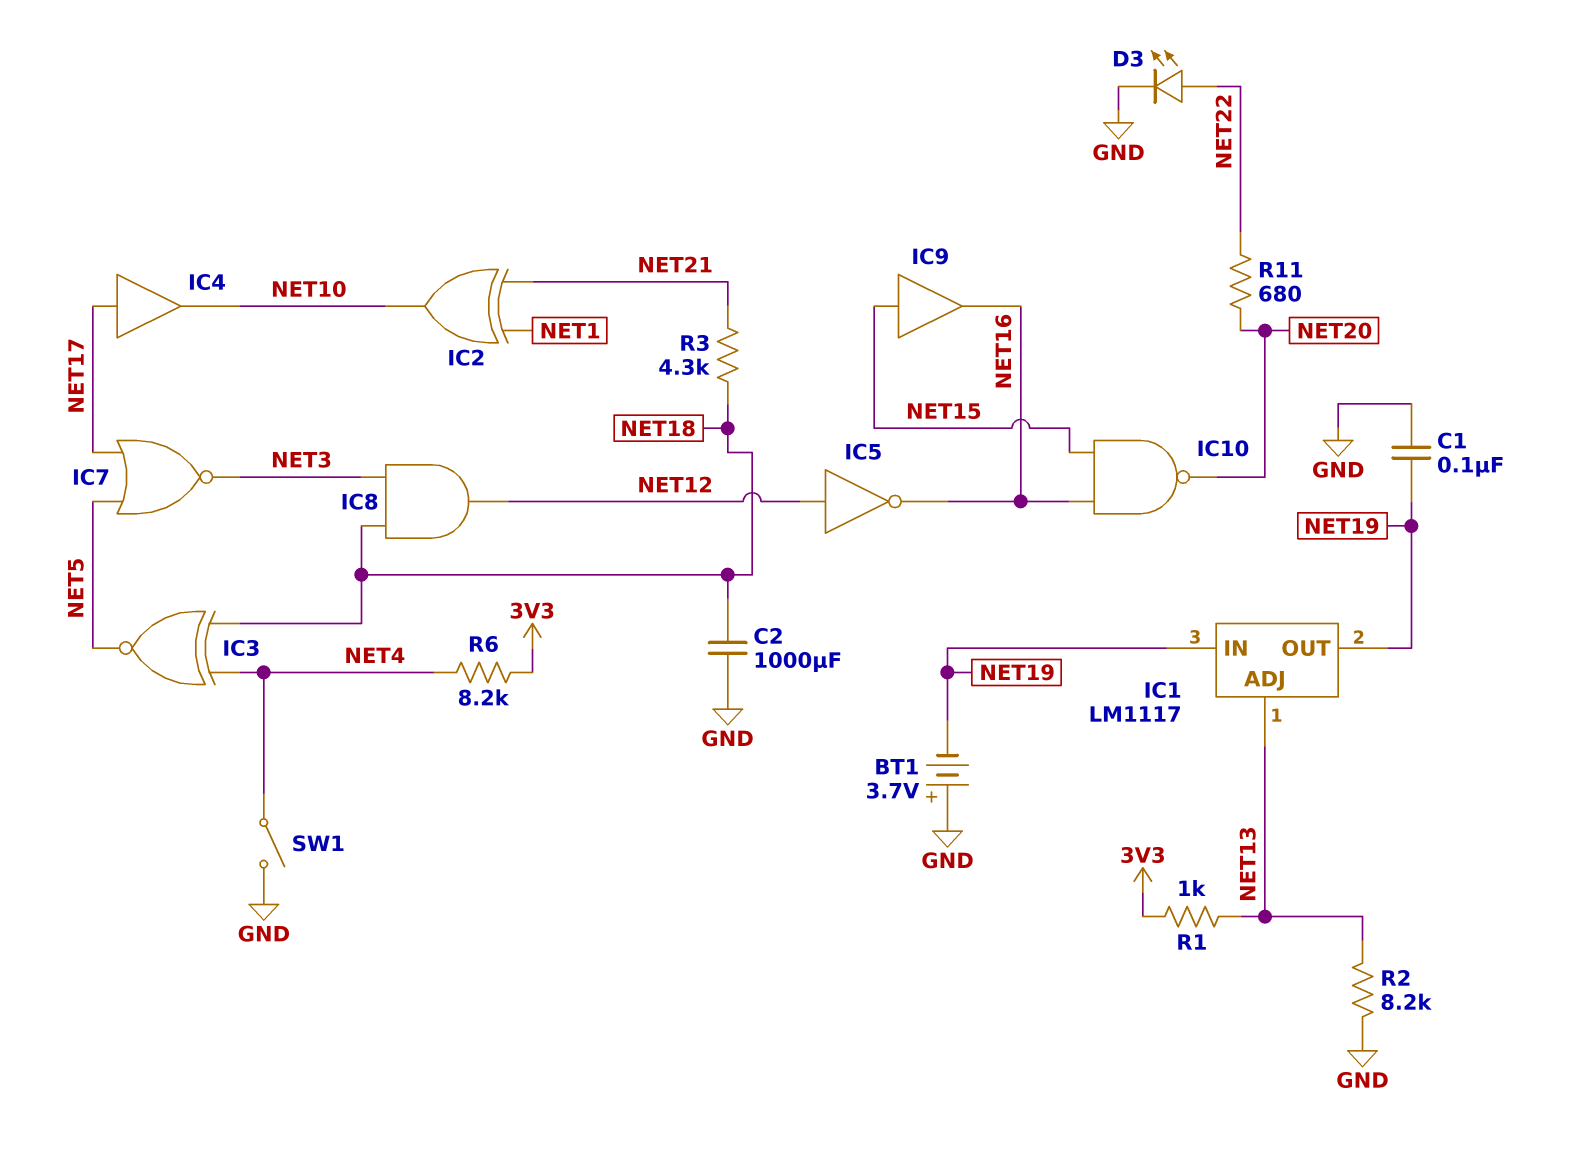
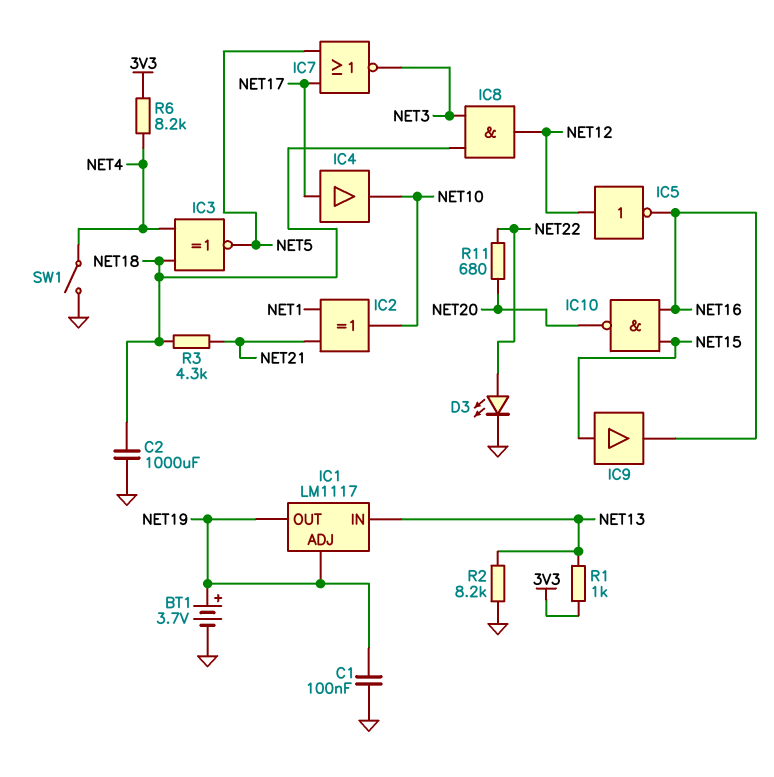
BT1: 3.7V (plus GND, minus NET19) -> 3.7V (plus NET19, minus GND)
IC1 pin ADJ: NET13 -> NET19
IC1 pin IN: NET19 -> NET13

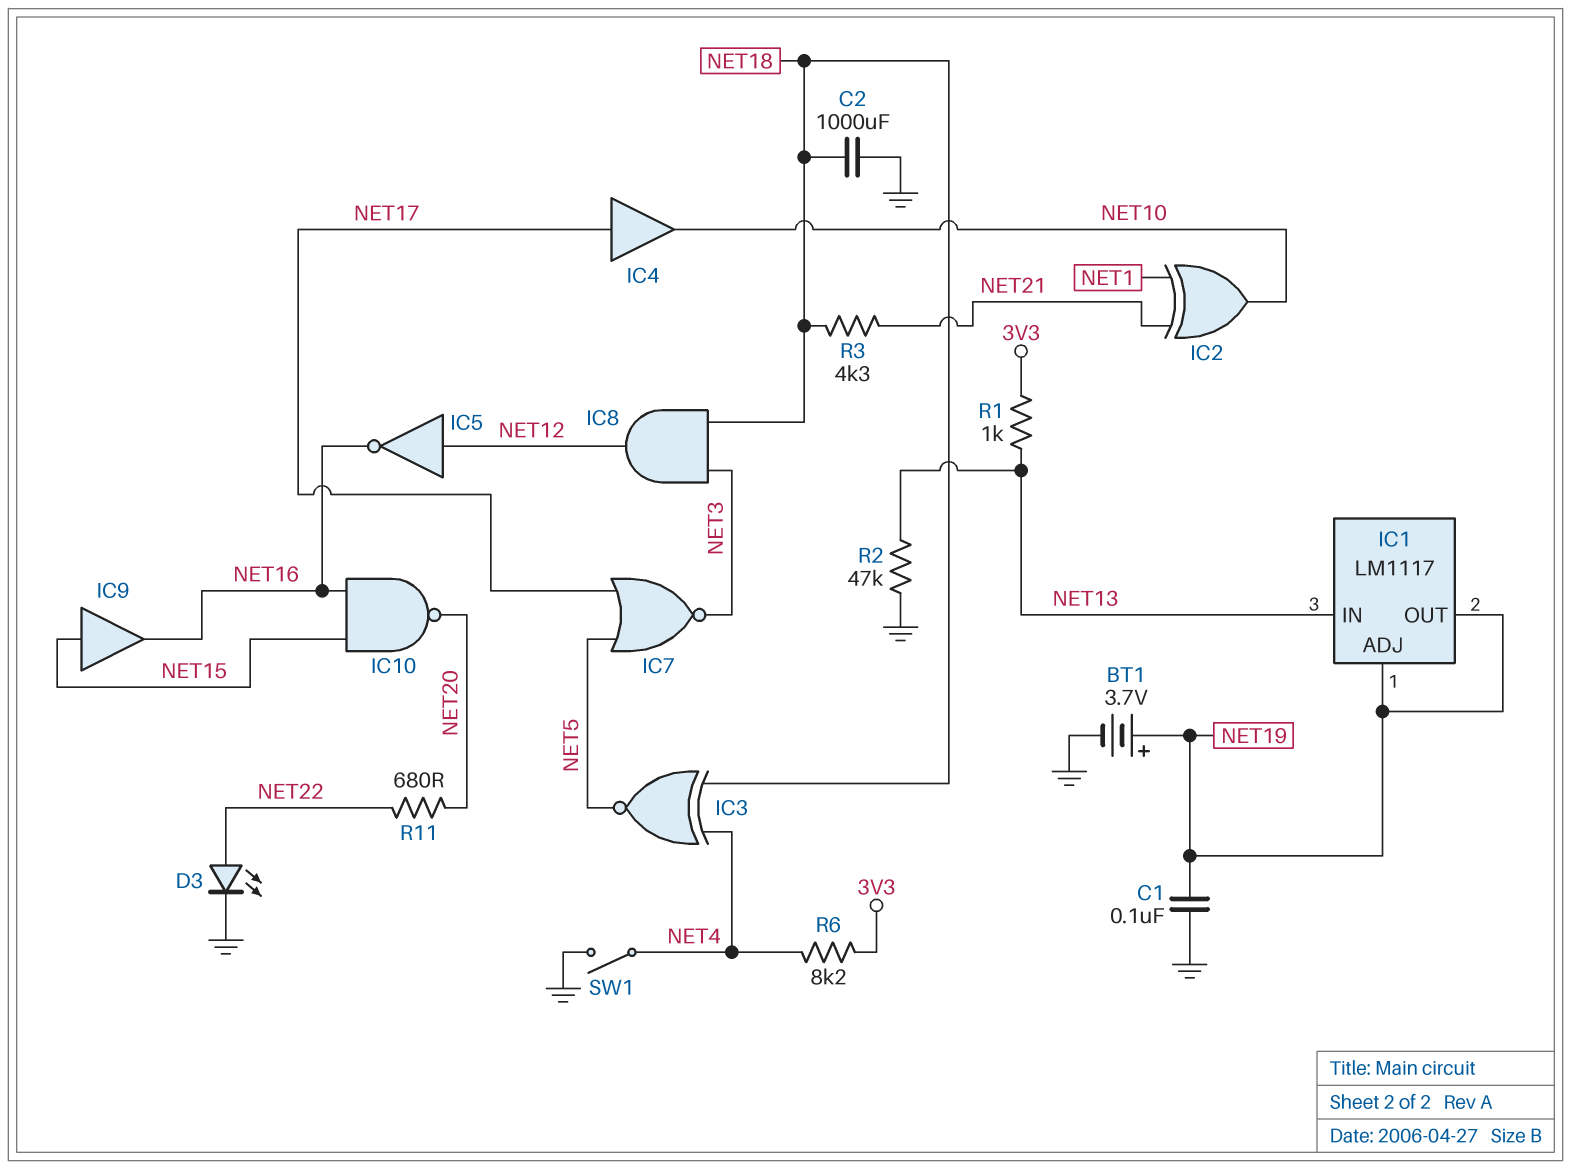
R2: 8.2k (GND, NET13) -> 47k (GND, NET13)

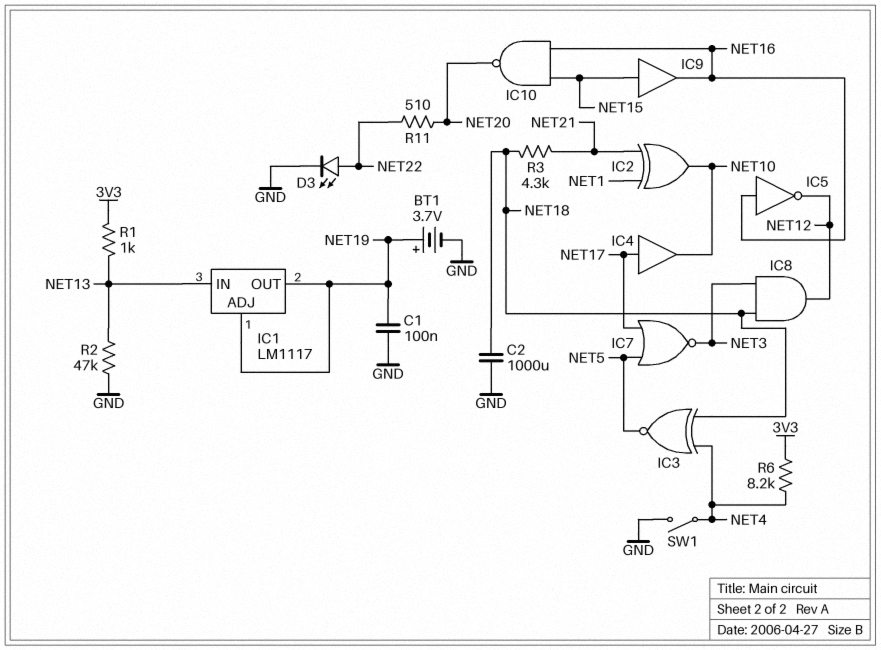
IC5: NOT (in NET12, out NET16) -> NOT (in NET16, out NET12)
R11: 680 (NET20, NET22) -> 510 (NET20, NET22)

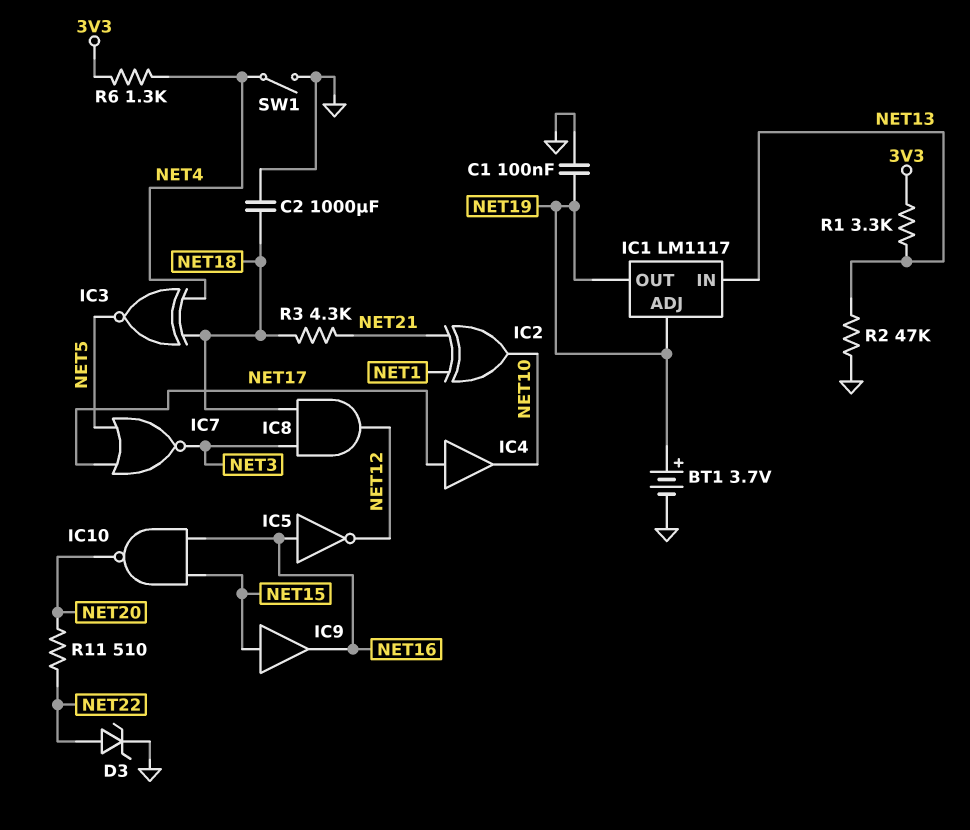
D3: LED (A NET22, K GND) -> zener (A NET22, K GND)
R1: 1k (3V3, NET13) -> 3.3k (3V3, NET13)
R6: 8.2k (3V3, NET4) -> 1.3k (3V3, NET4)

